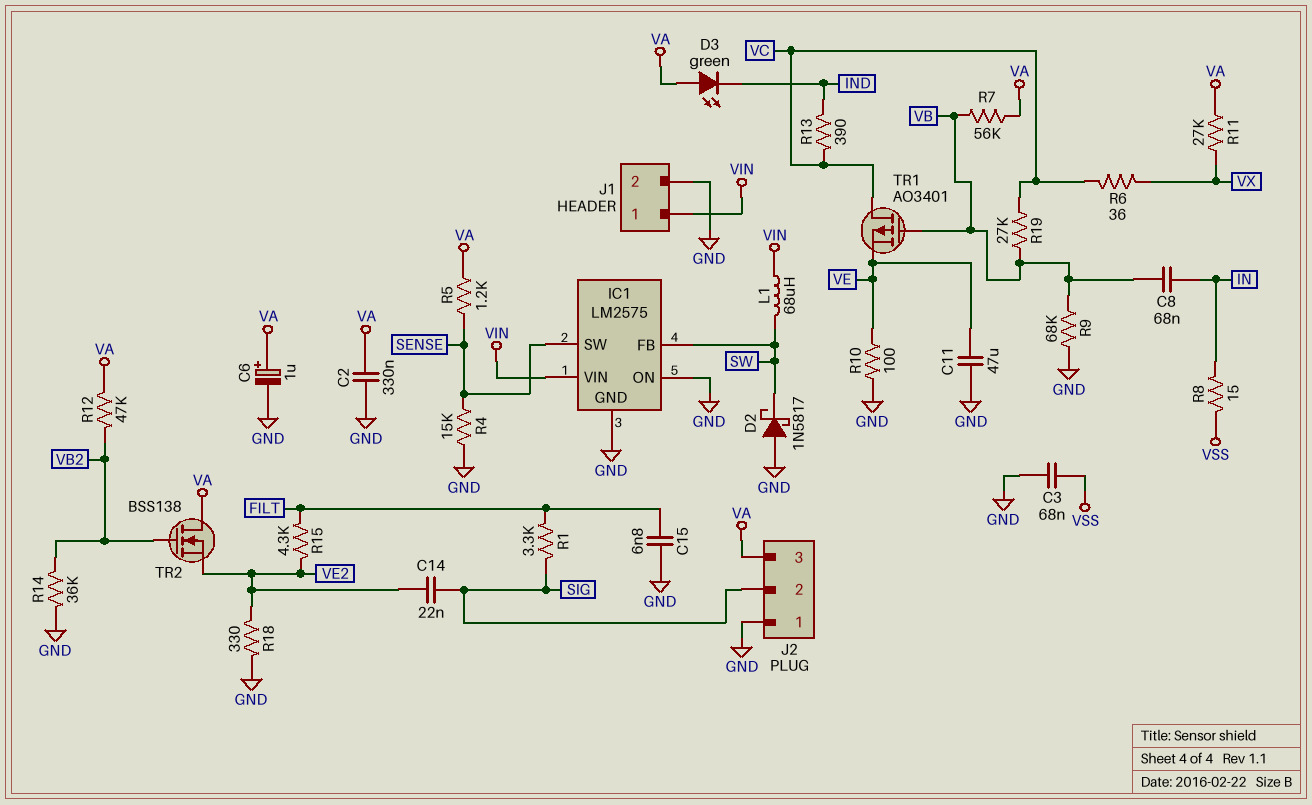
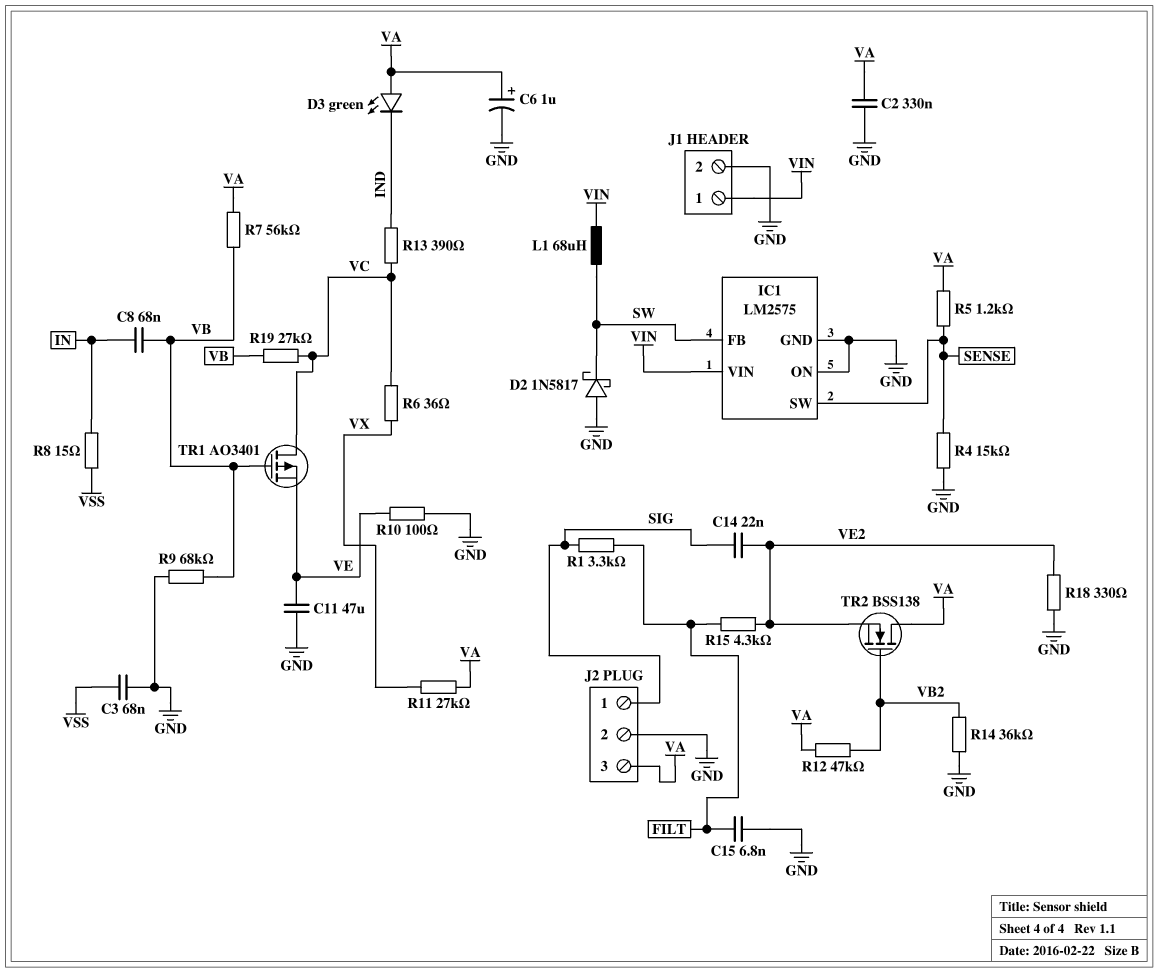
J2 pin 1: GND -> SIG
J2 pin 2: SIG -> GND

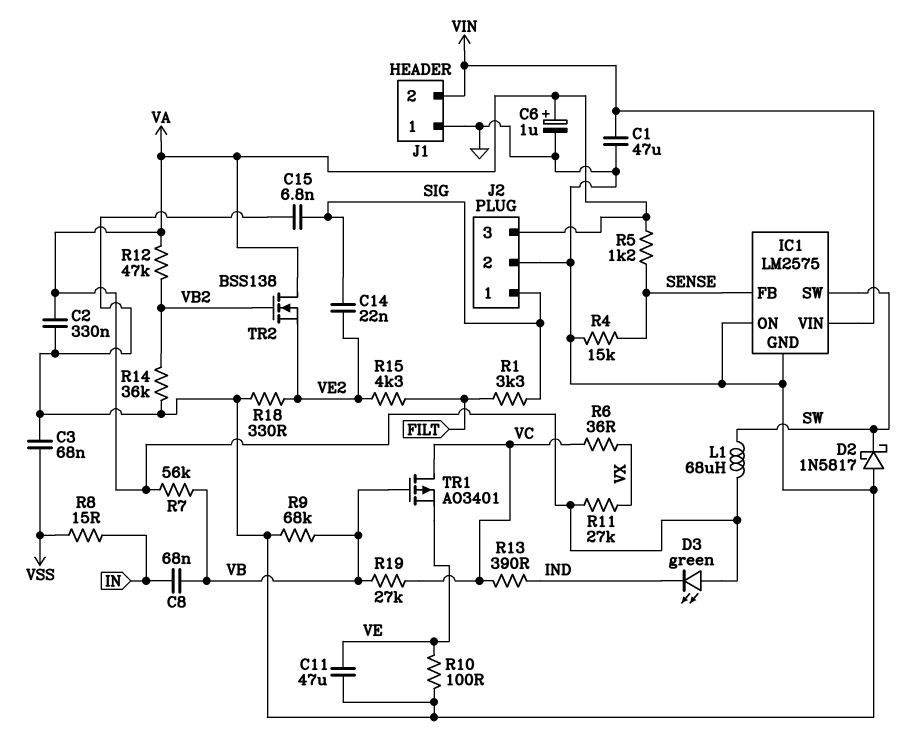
C1: none -> 47uF (GND, VIN)
C15: 6.8nF (FILT, GND) -> 6.8nF (GND, SIG)
IC1 pin FB: SW -> SENSE
IC1 pin SW: SENSE -> SW
J1 pin 1: VIN -> GND
J1 pin 2: GND -> VIN
L1: 68uH (SW, VIN) -> 68uH (SW, VA)

